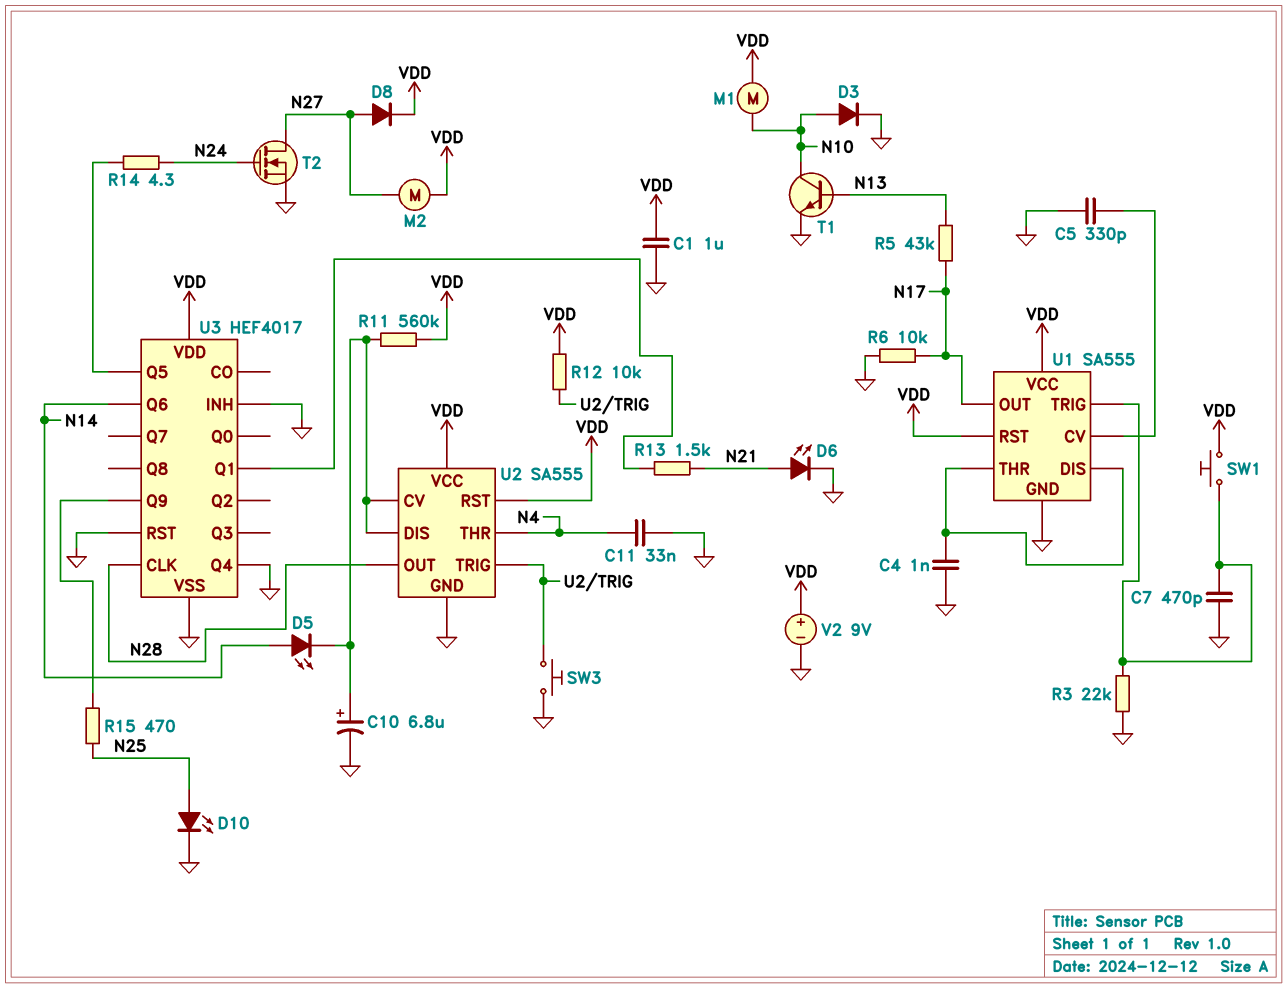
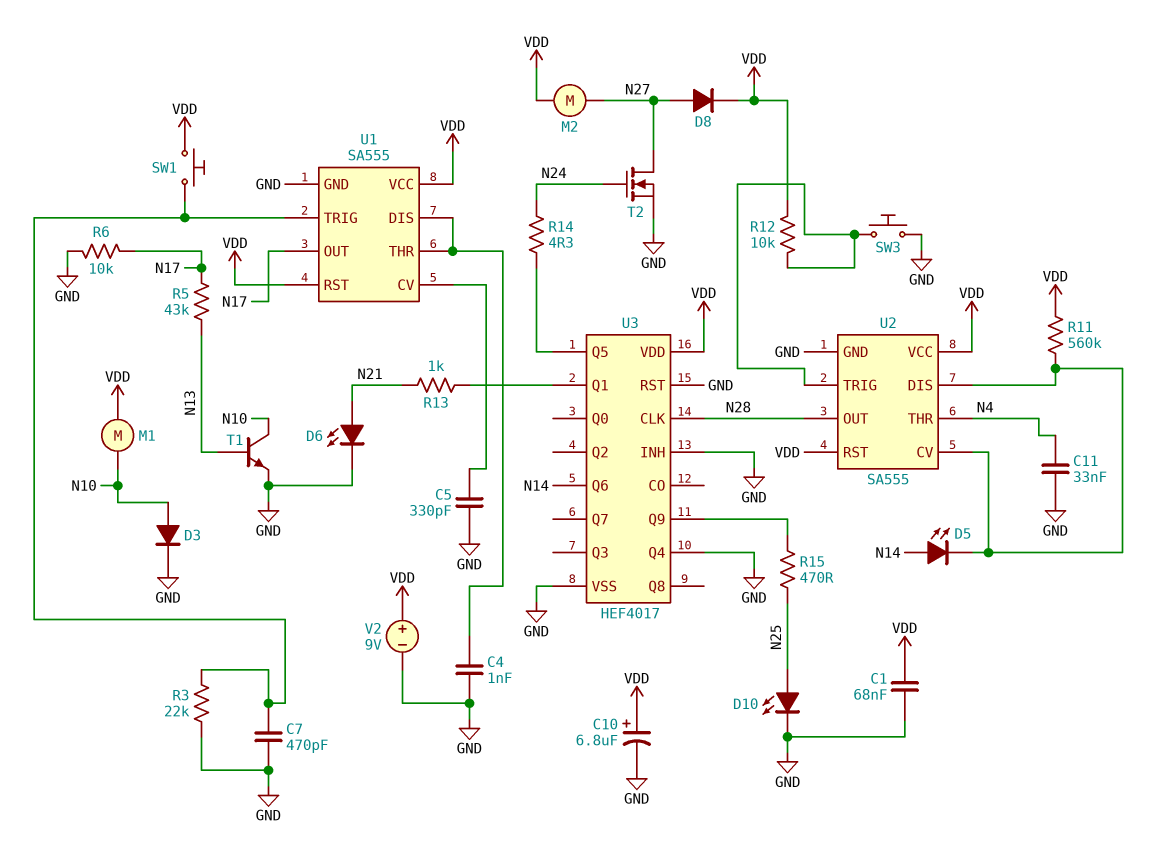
C1: 1uF (GND, VDD) -> 68nF (GND, VDD)
C10: 6.8uF (plus U2/CV, minus GND) -> 6.8uF (plus VDD, minus GND)
R13: 1.5k (N21, U3/Q1) -> 1k (N21, U3/Q1)

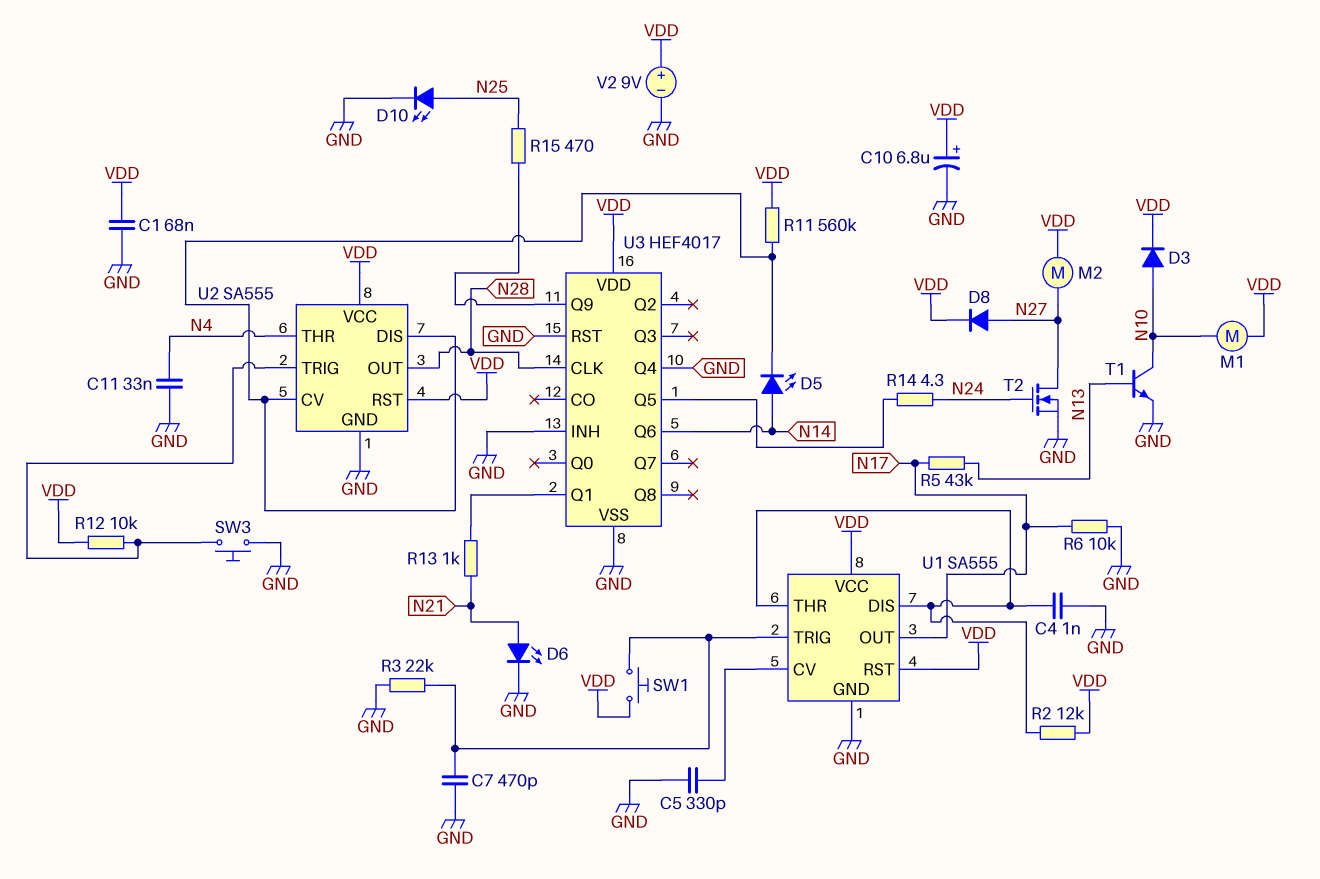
D3: diode (A N10, K GND) -> diode (A N10, K VDD)
R2: none -> 12k (U1/DIS, VDD)

